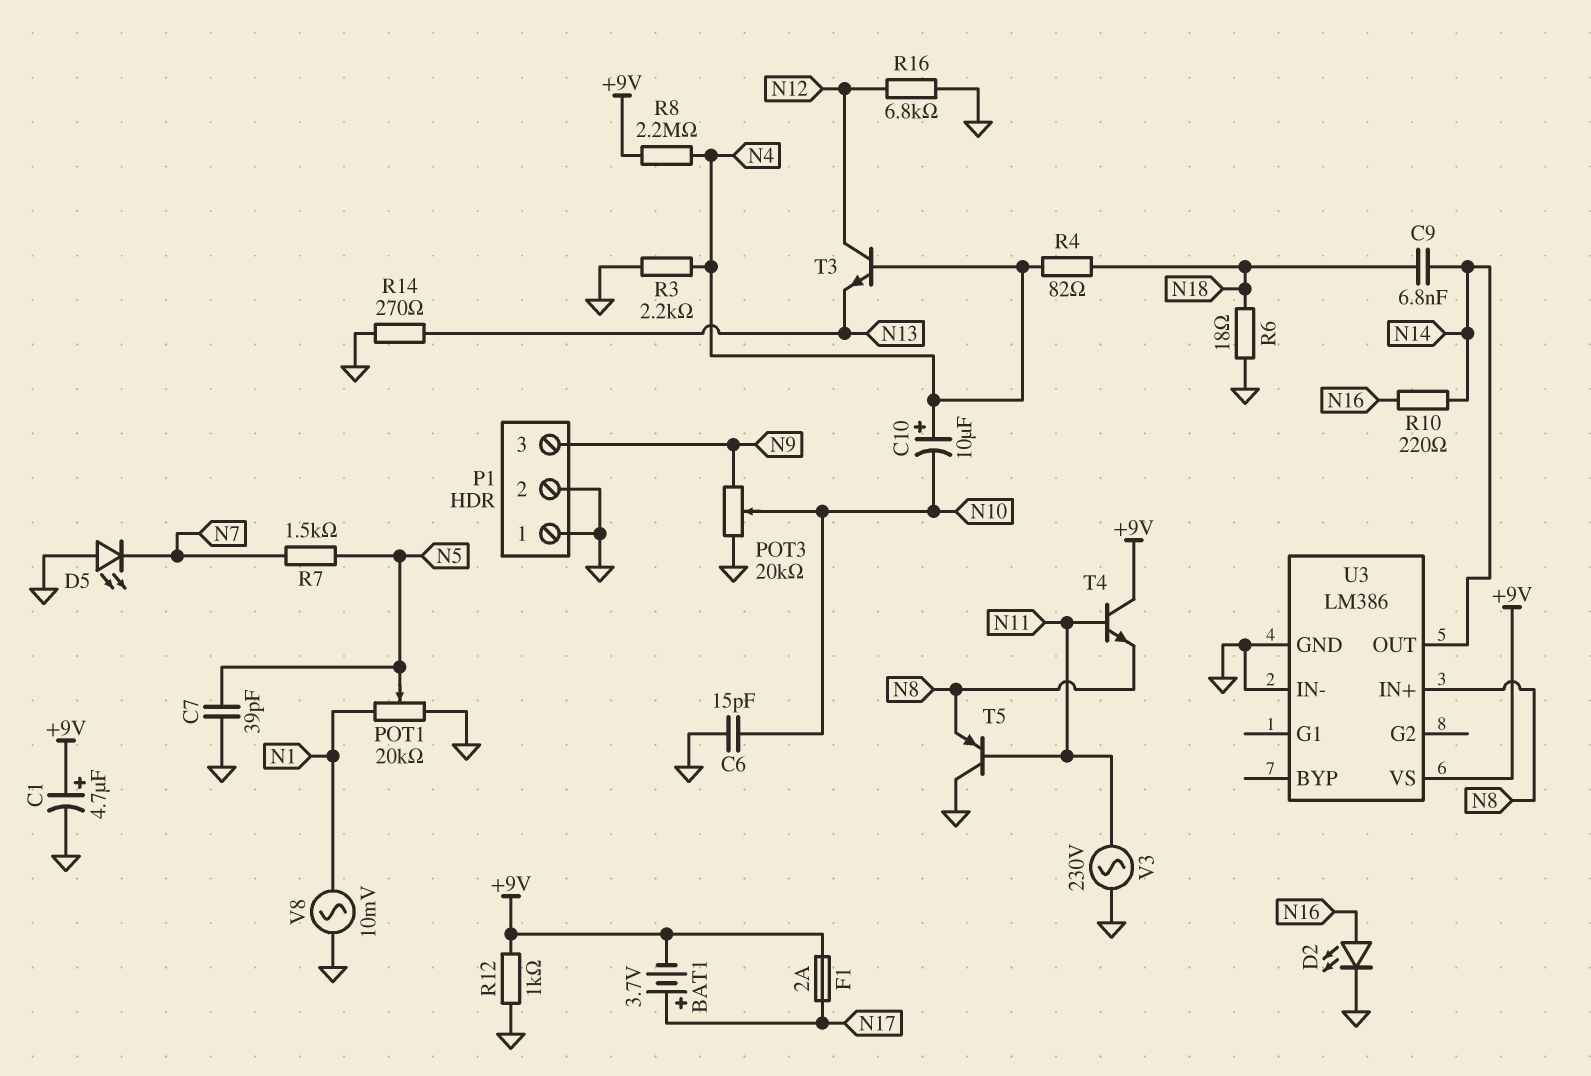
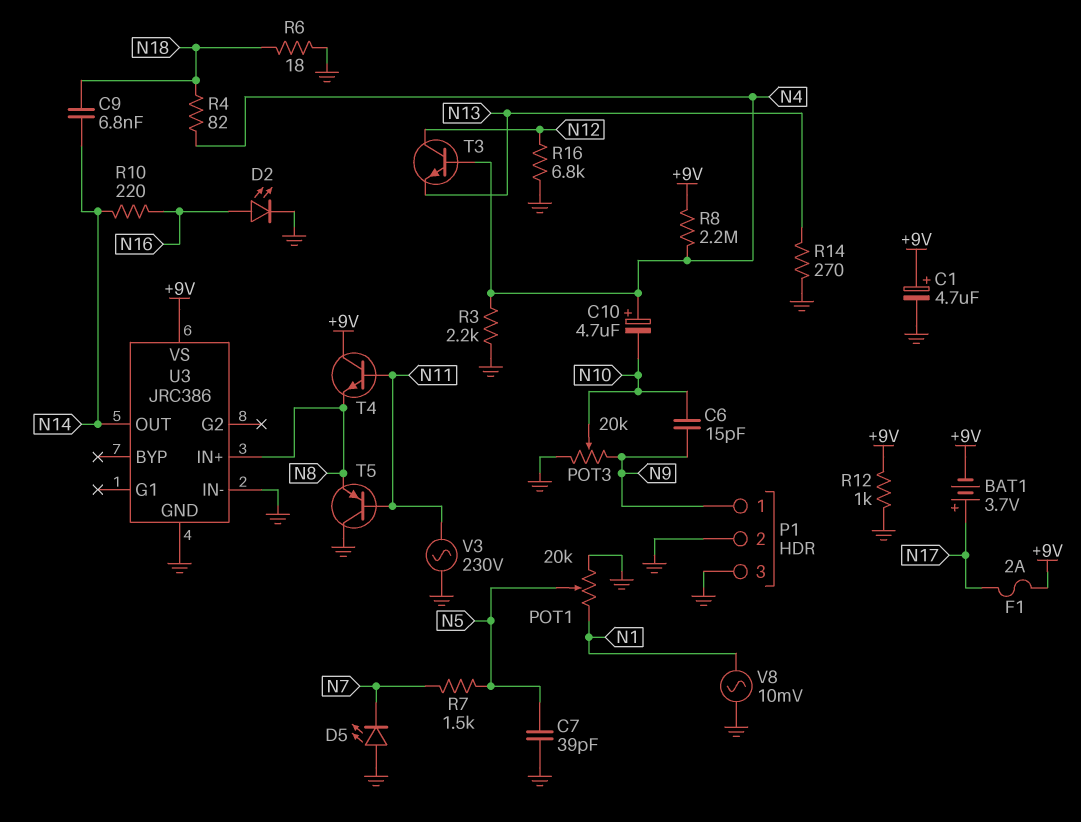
C6: 15pF (GND, N10) -> 15pF (N9, N10)
C10: 10uF (plus N4, minus N10) -> 4.7uF (plus N4, minus N10)
P1 pin 1: GND -> N9
P1 pin 3: N9 -> GND
U3: LM386 -> JRC386

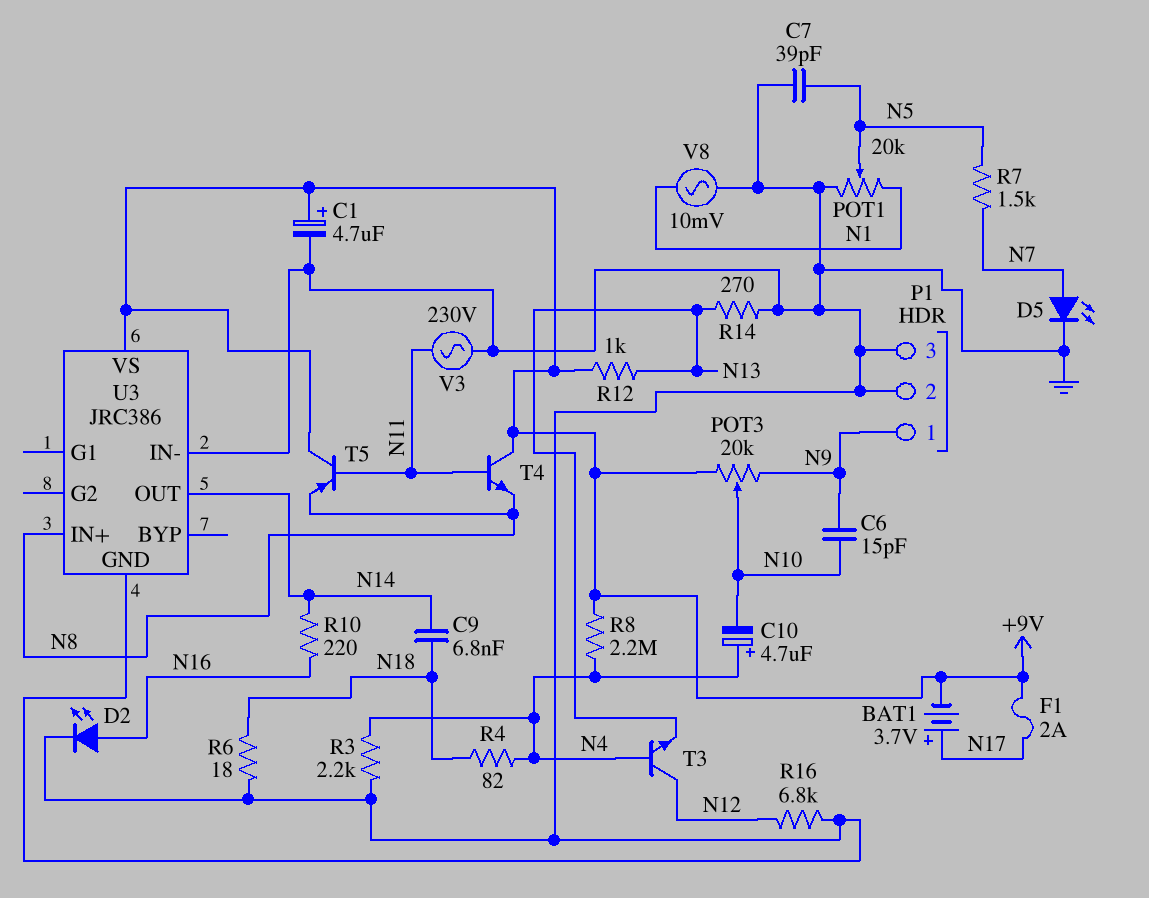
D5: LED (A GND, K N7) -> LED (A N7, K GND)
POT3: 20k (GND, N9, wiper N10) -> 20k (+9V, N9, wiper N10)
R12: 1k (+9V, GND) -> 1k (+9V, N13)
T5: PNP (B N11, C GND, E N8) -> PNP (B N11, C +9V, E N8)

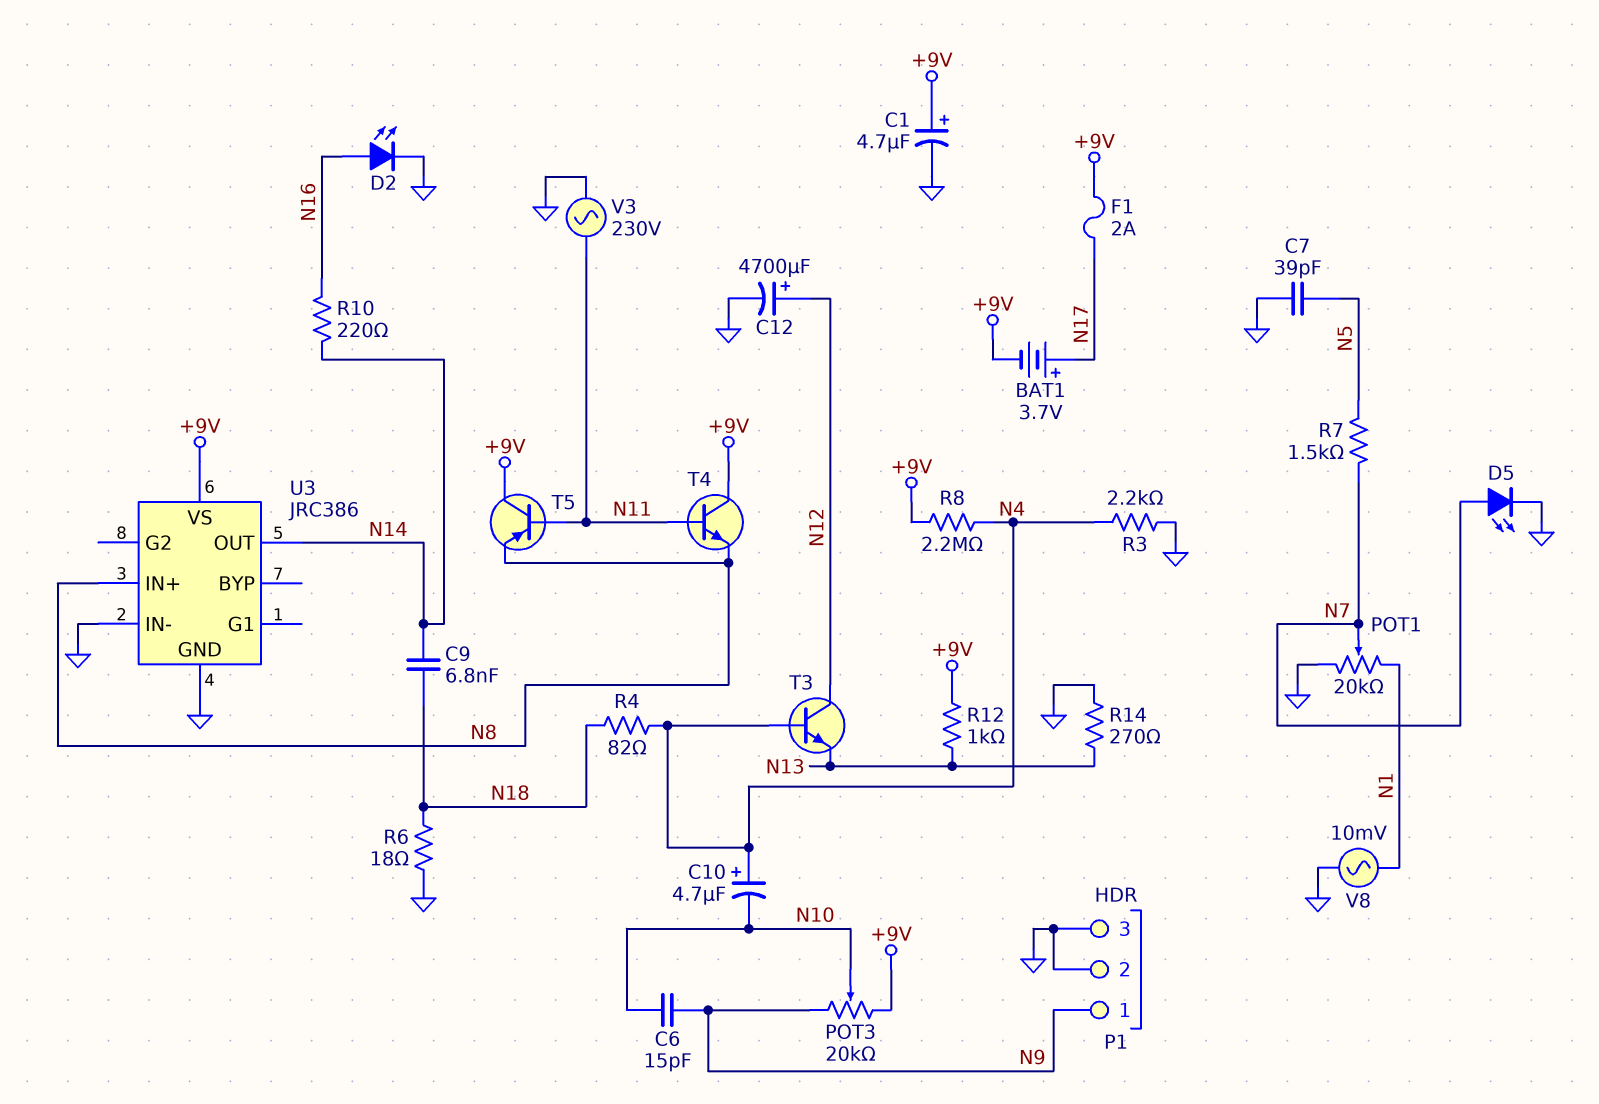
C12: none -> 4700uF (plus N12, minus GND)
POT1: 20k (GND, N1, wiper N5) -> 20k (GND, N1, wiper N7)
R16: 6.8k (GND, N12) -> none

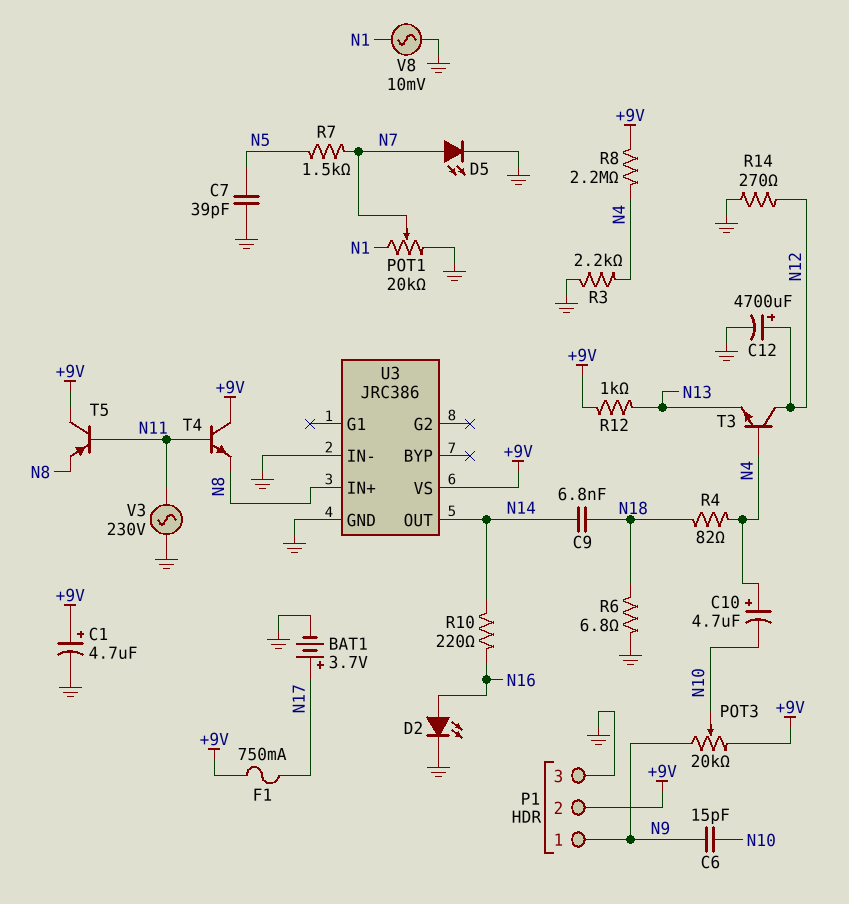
BAT1: 3.7V (plus N17, minus +9V) -> 3.7V (plus N17, minus GND)
F1: 2A (+9V, N17) -> 750mA (+9V, N17)
P1 pin 2: GND -> +9V
R6: 18 (GND, N18) -> 6.8 (GND, N18)
R14: 270 (GND, N13) -> 270 (GND, N12)

